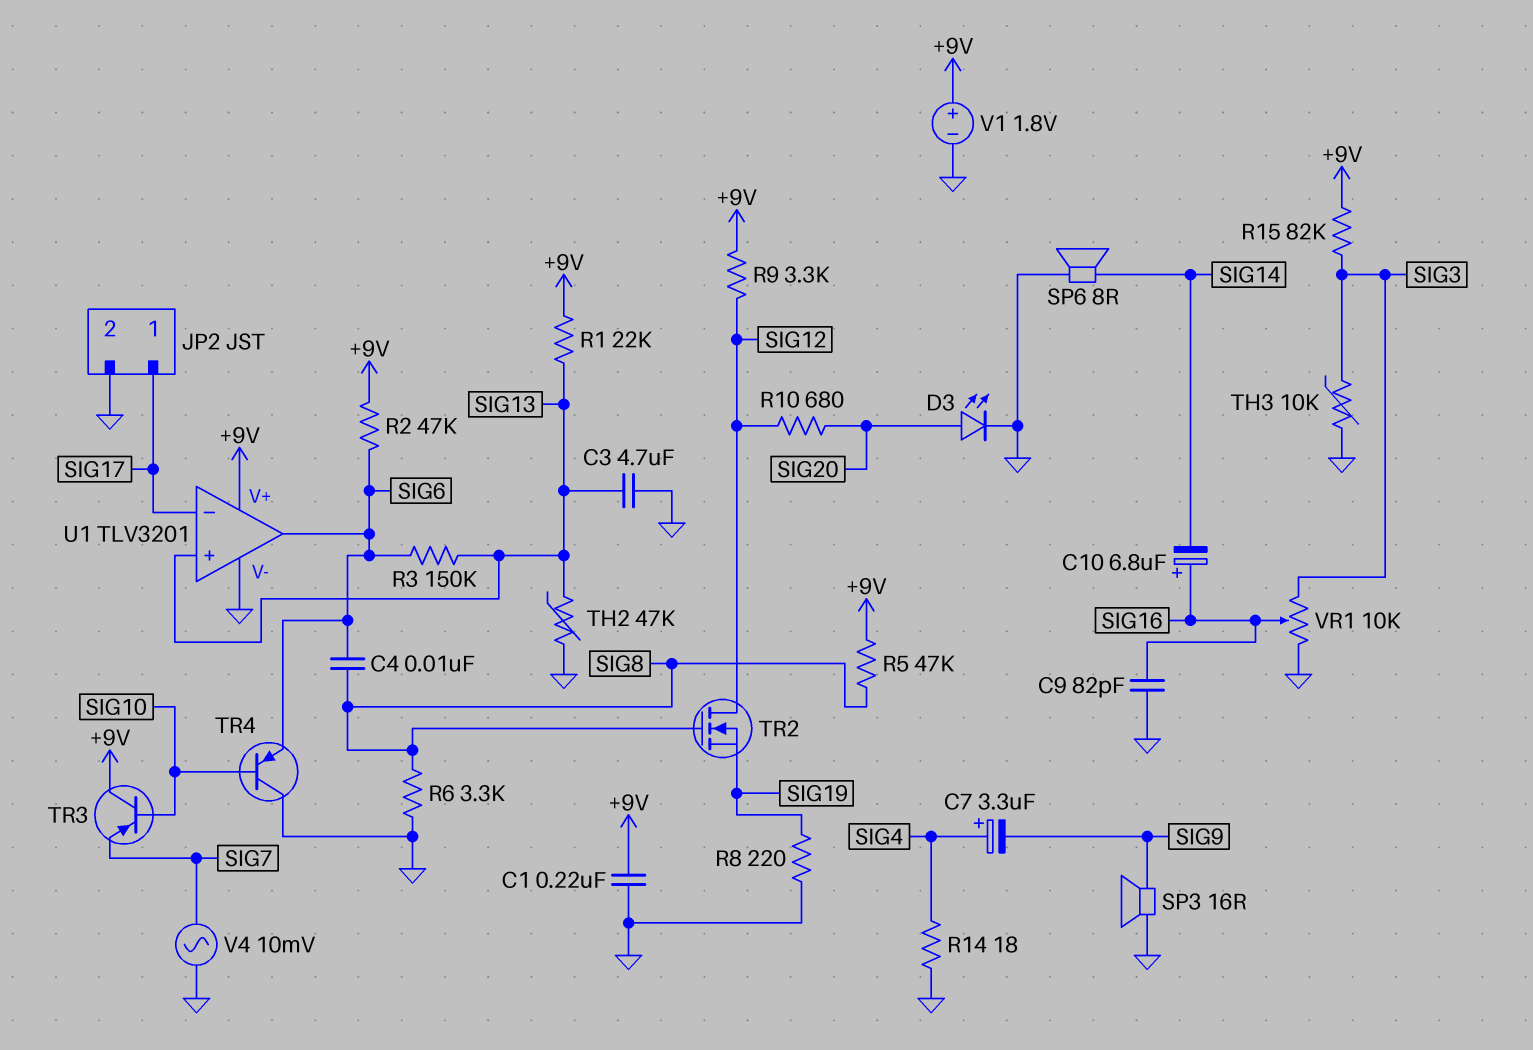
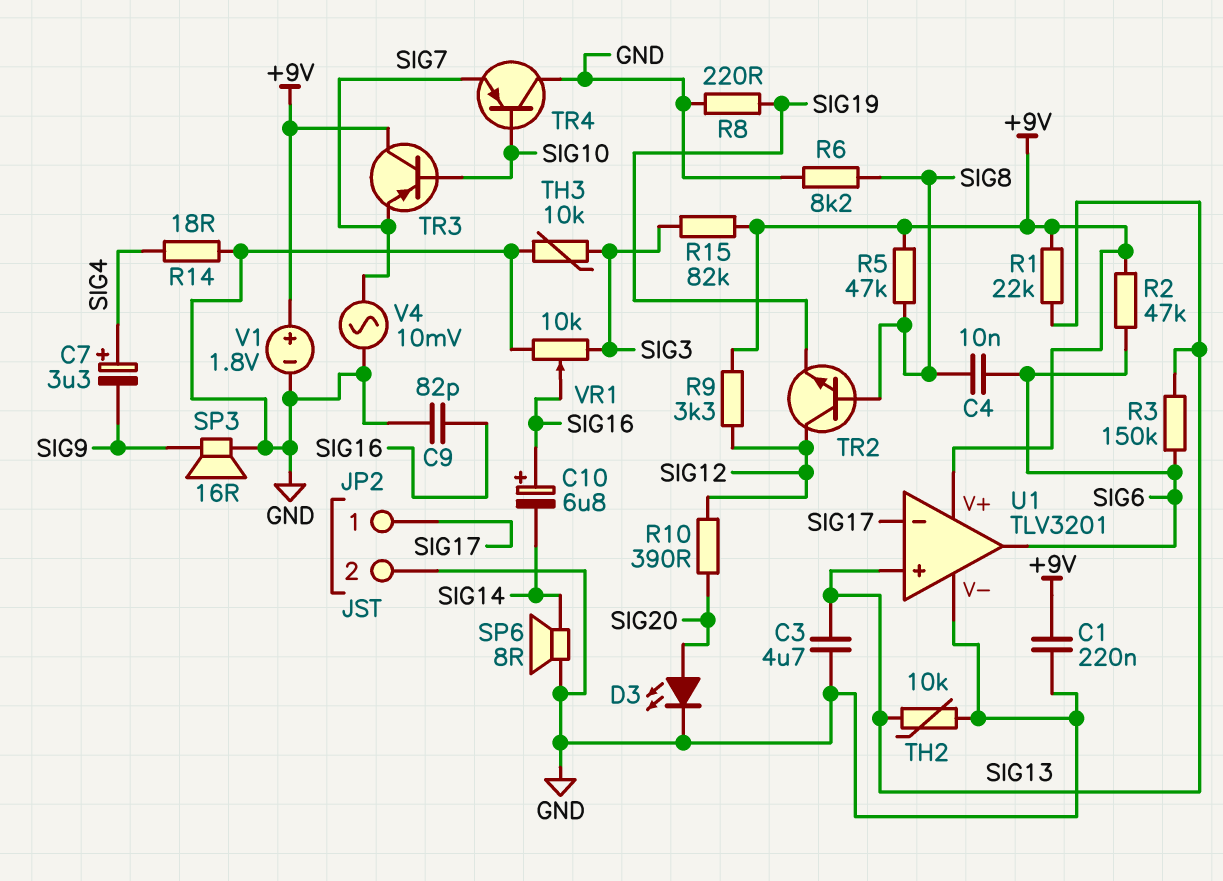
R6: 3.3k (GND, SIG8) -> 8.2k (GND, SIG8)
R10: 680 (SIG12, SIG20) -> 390 (SIG12, SIG20)
TH2: 47k (GND, SIG13) -> 10k (GND, SIG13)
TR2: NMOS (G SIG8, D SIG12, S SIG19) -> NPN (B SIG8, C SIG12, E SIG19)
TR4: PNP (B SIG10, C GND, E SIG6) -> PNP (B SIG10, C GND, E SIG7)

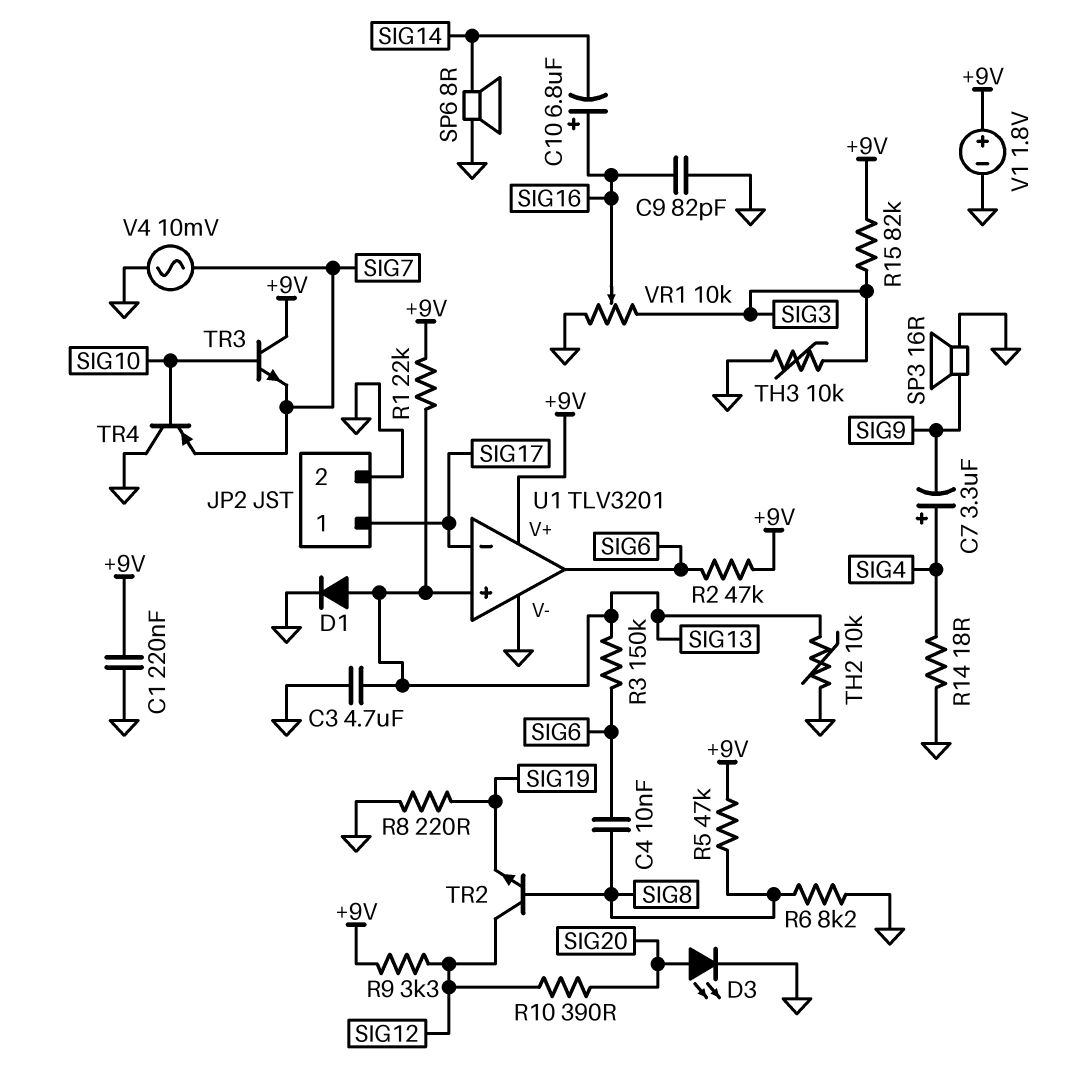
D1: none -> diode (A SIG13, K GND)
TR3: PNP (B SIG10, C +9V, E SIG7) -> NPN (B SIG10, C +9V, E SIG7)

